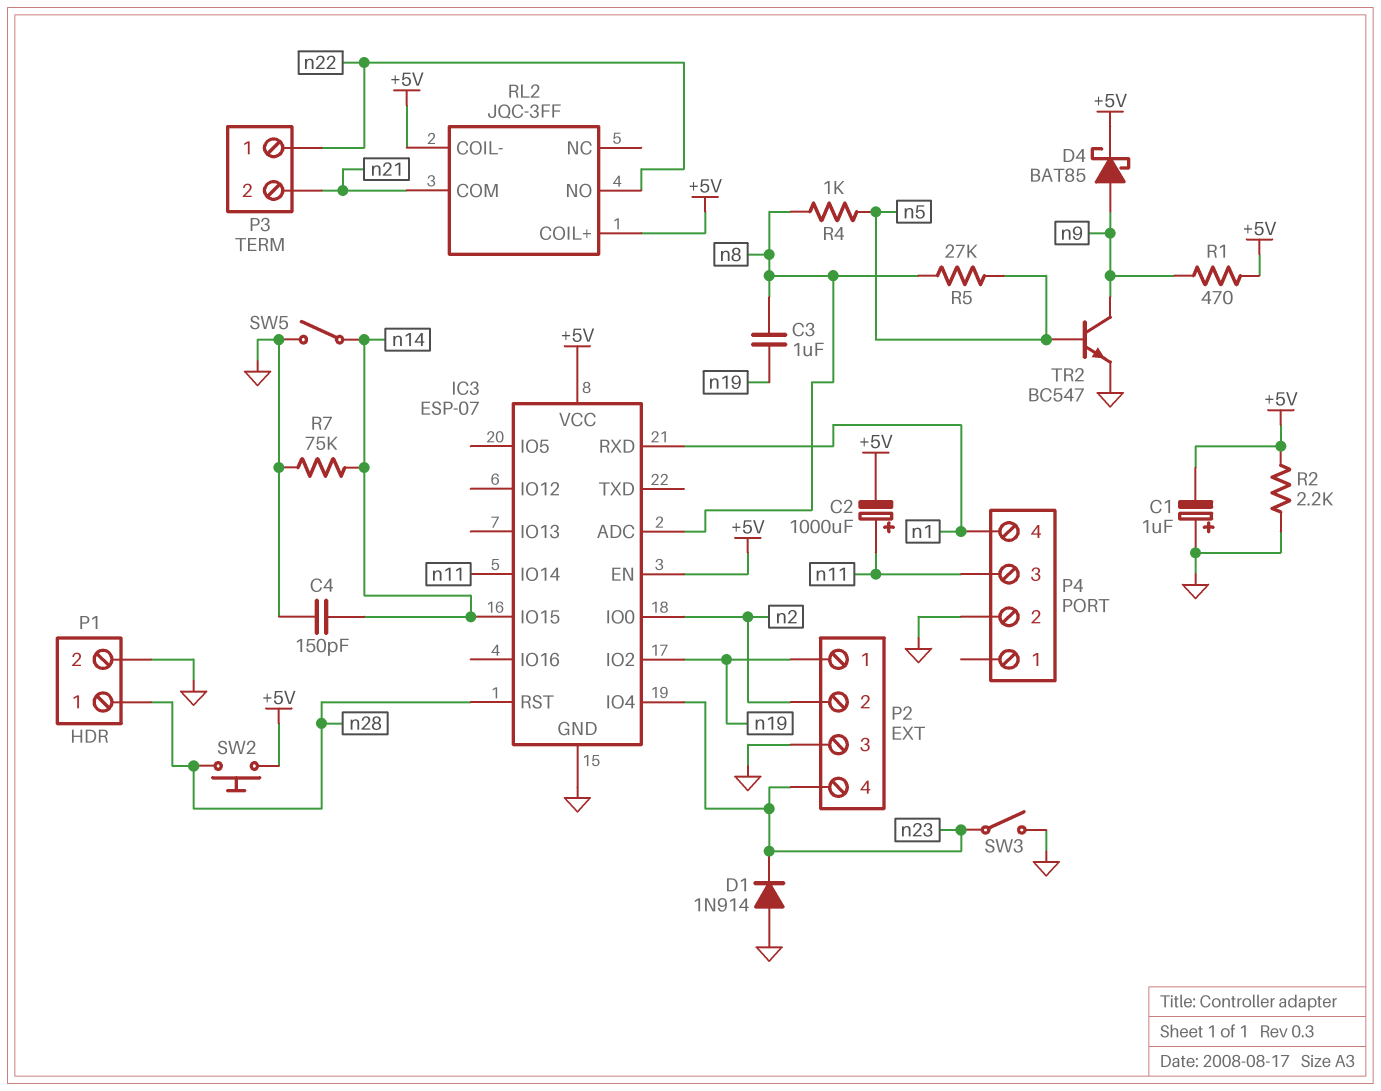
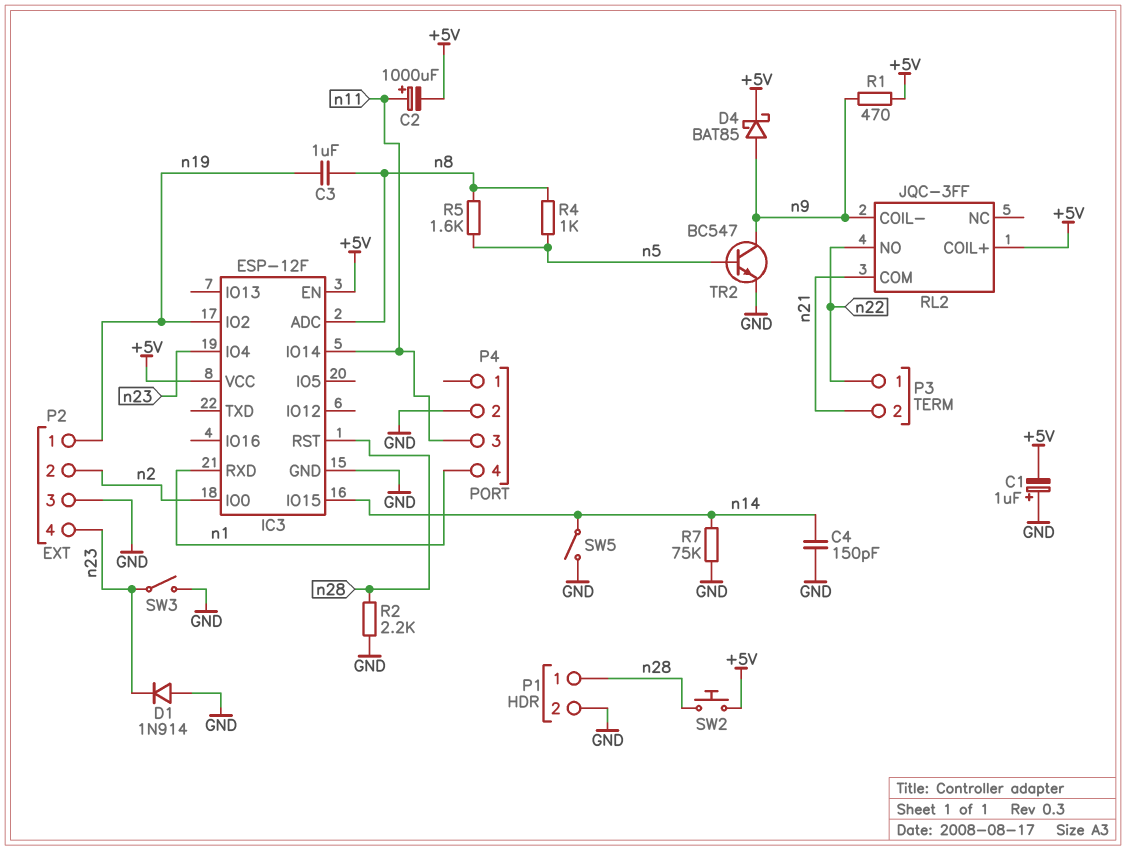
IC3: ESP-07 -> ESP-12F
R2: 2.2k (+5V, GND) -> 2.2k (GND, n28)
R5: 27k (n5, n8) -> 1.6k (n5, n8)
RL2 pin COIL-: +5V -> n9

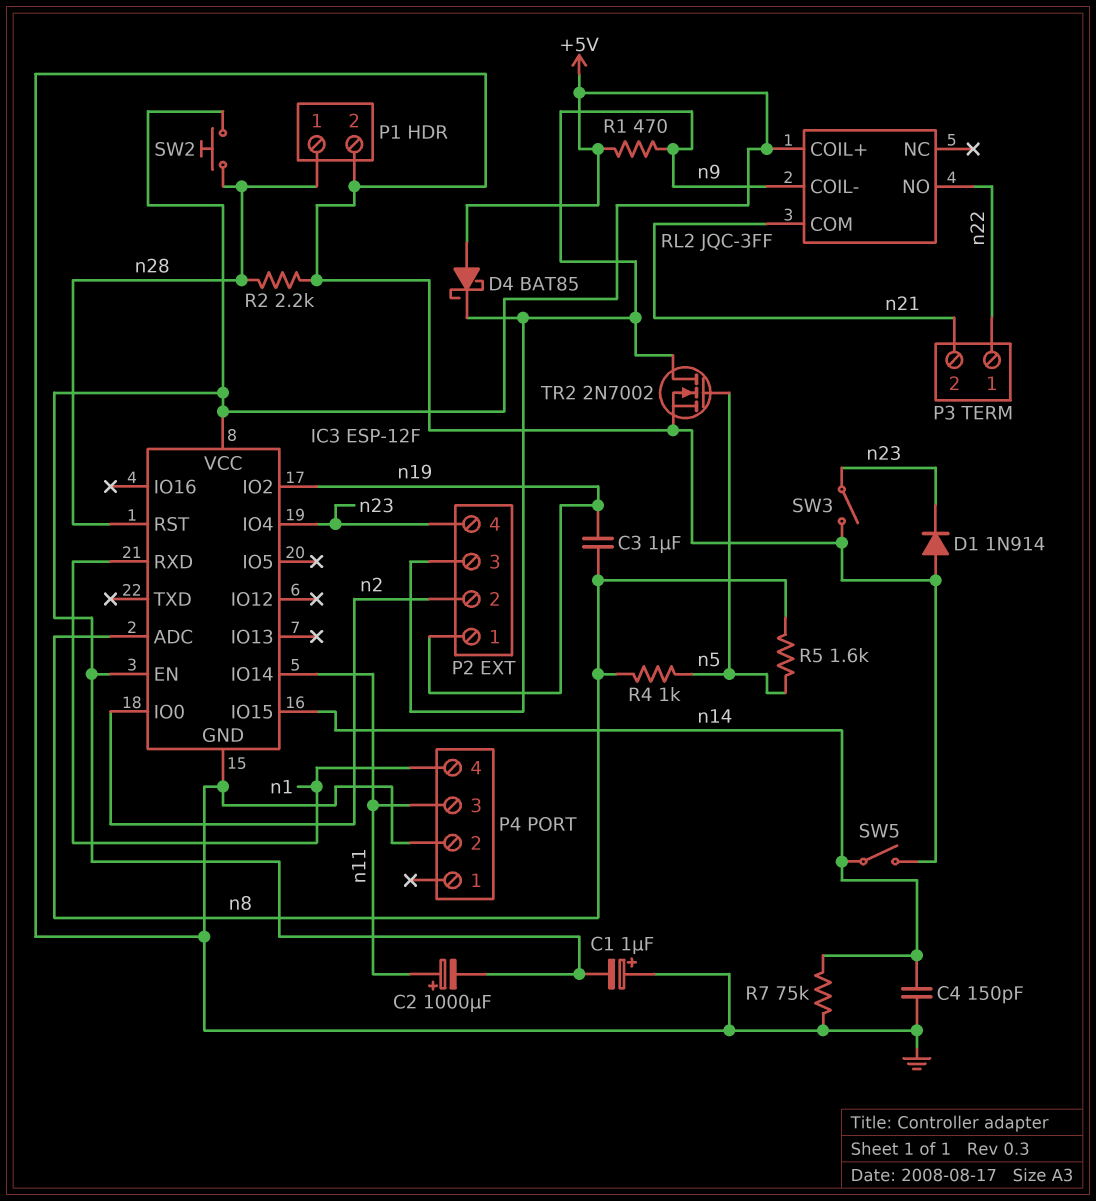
D4: schottky BAT85 (A n9, K +5V) -> schottky BAT85 (A +5V, K n9)
P2 pin 3: GND -> n9
TR2: NPN BC547 (B n5, C n9, E GND) -> NMOS 2N7002 (G n5, D n9, S GND)

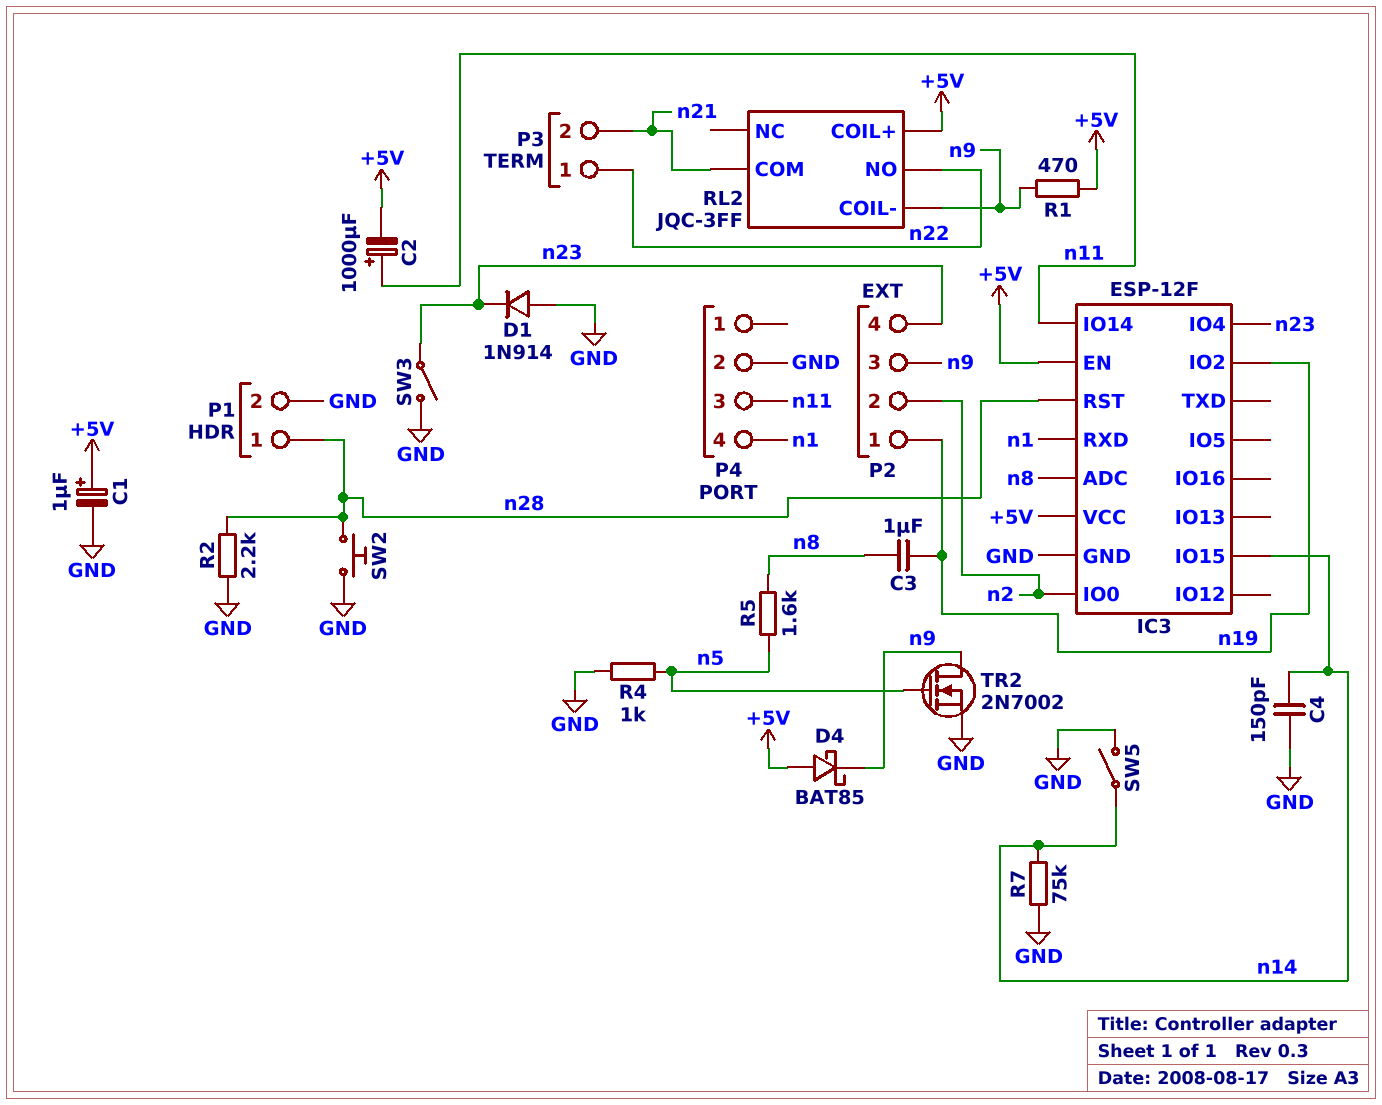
C1: 1uF (plus GND, minus +5V) -> 1uF (plus +5V, minus GND)
R4: 1k (n5, n8) -> 1k (GND, n5)
SW2: button (+5V, n28) -> button (GND, n28)

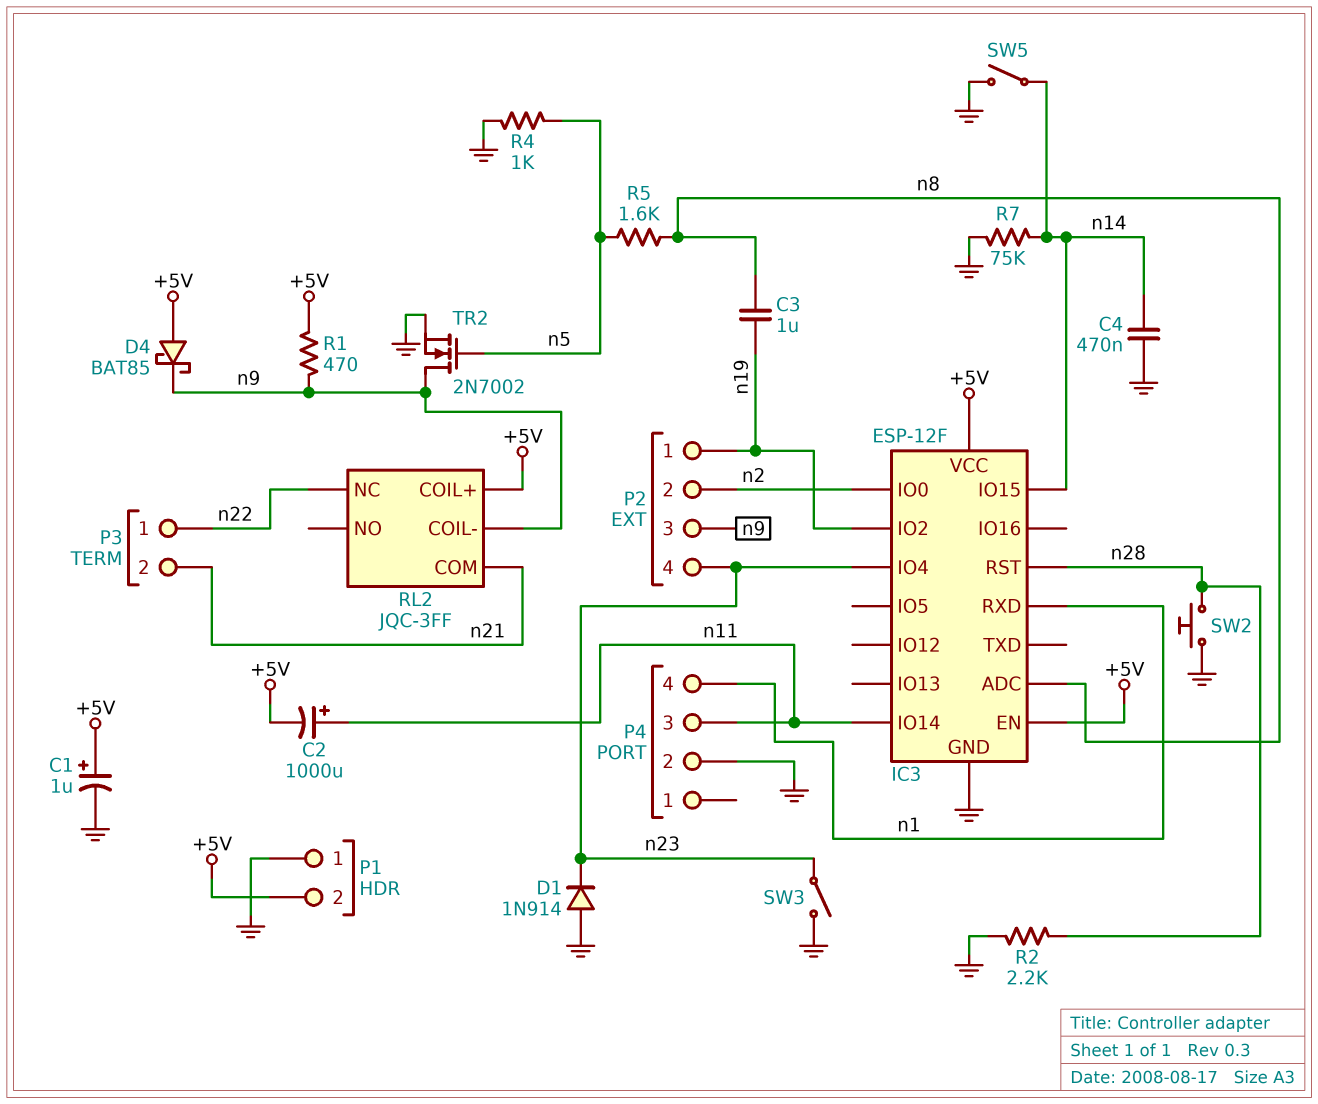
C4: 150pF (GND, n14) -> 470nF (GND, n14)
P1 pin 1: n28 -> GND
P1 pin 2: GND -> +5V
RL2 pin NC: none -> n22
RL2 pin NO: n22 -> none

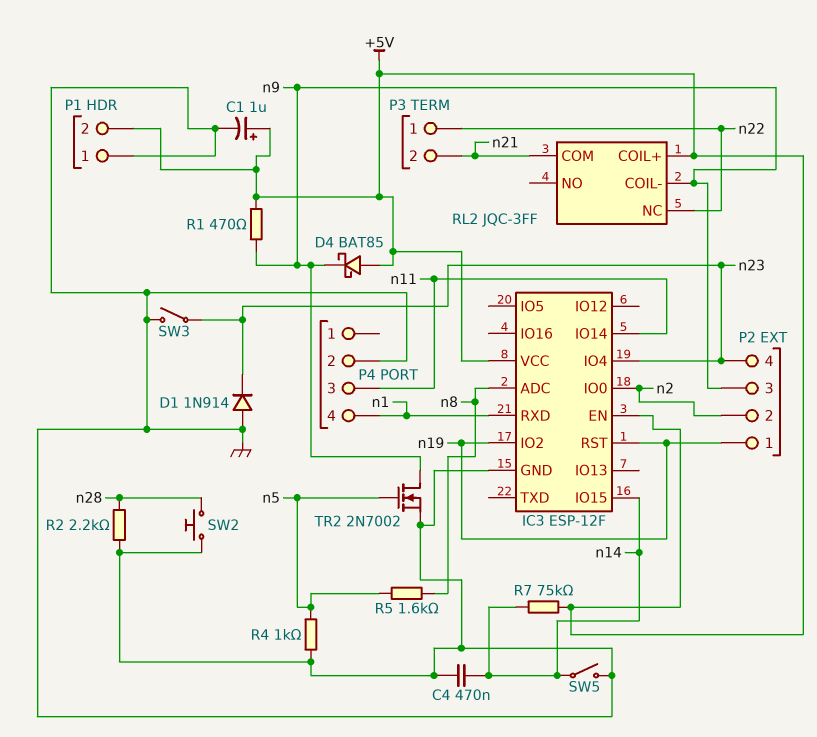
C2: 1000uF (plus n11, minus +5V) -> none
C3: 1uF (n8, n19) -> none
IC3 pin RST: n28 -> n19
R7: 75k (GND, n14) -> 75k (+5V, n14)

